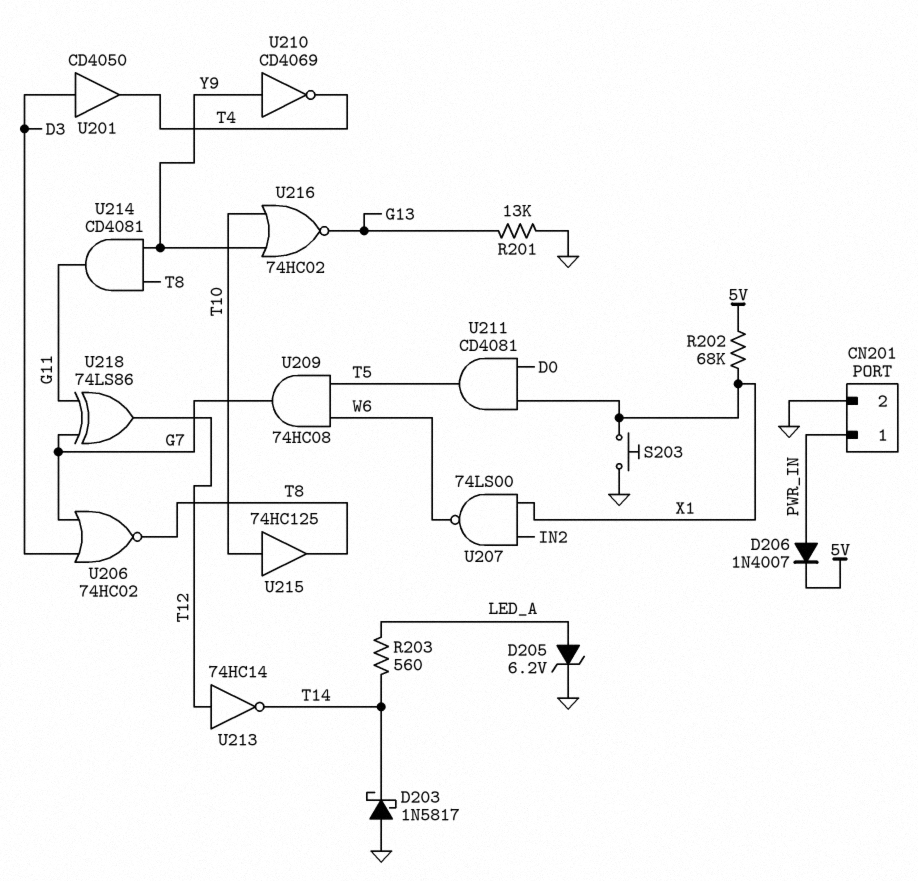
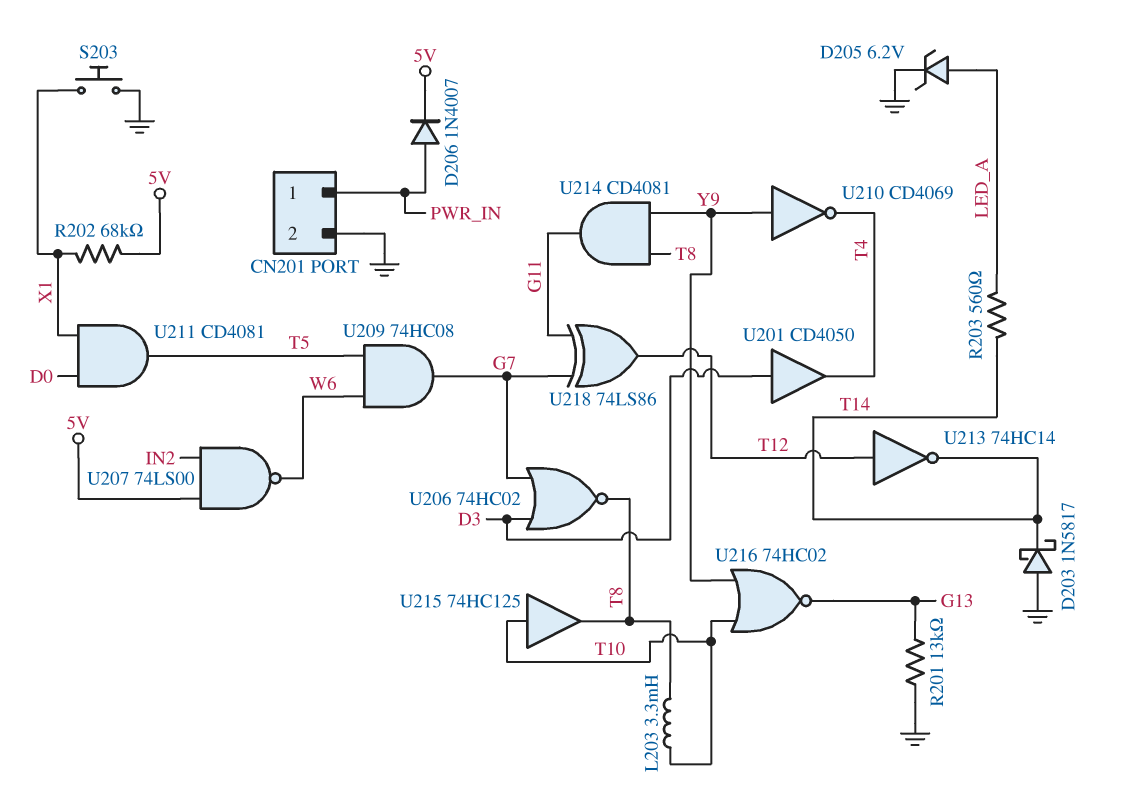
L203: none -> 3.3mH (T8, T10)
U207: NAND 74LS00 (in IN2, in X1, out W6) -> NAND 74LS00 (in 5V, in IN2, out W6)

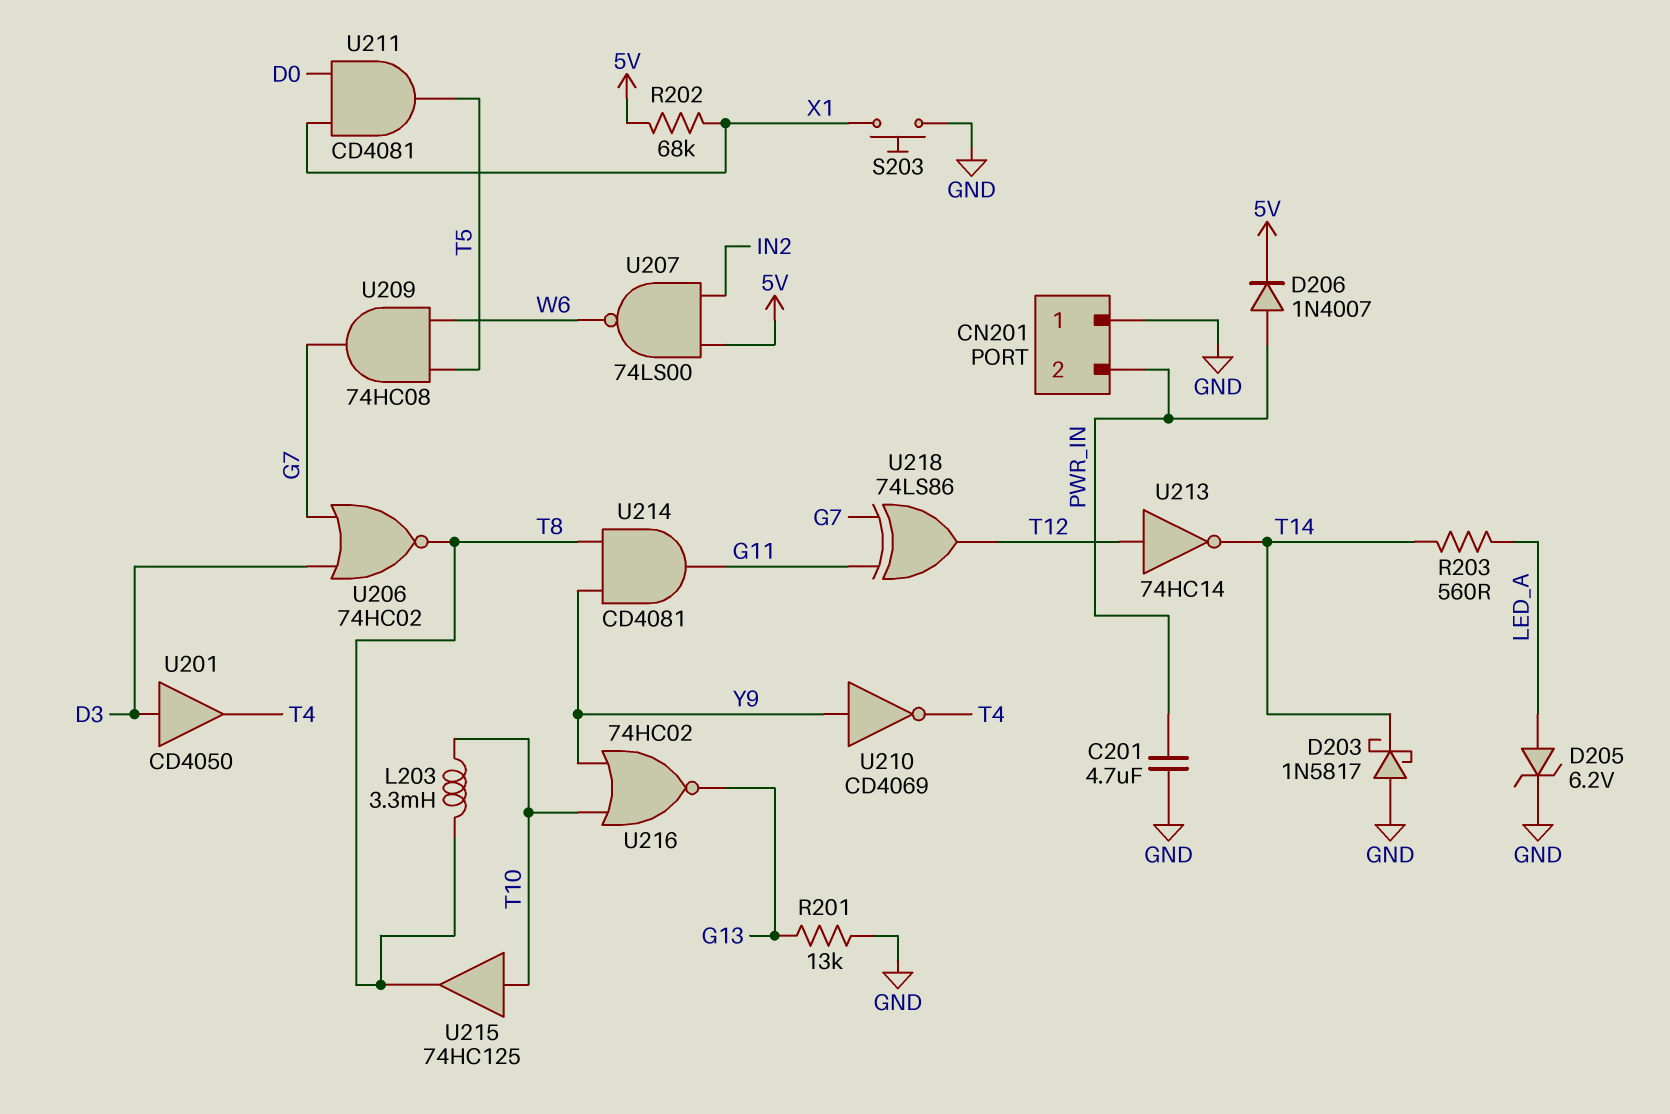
C201: none -> 4.7uF (GND, PWR_IN)
CN201 pin 1: PWR_IN -> GND
CN201 pin 2: GND -> PWR_IN

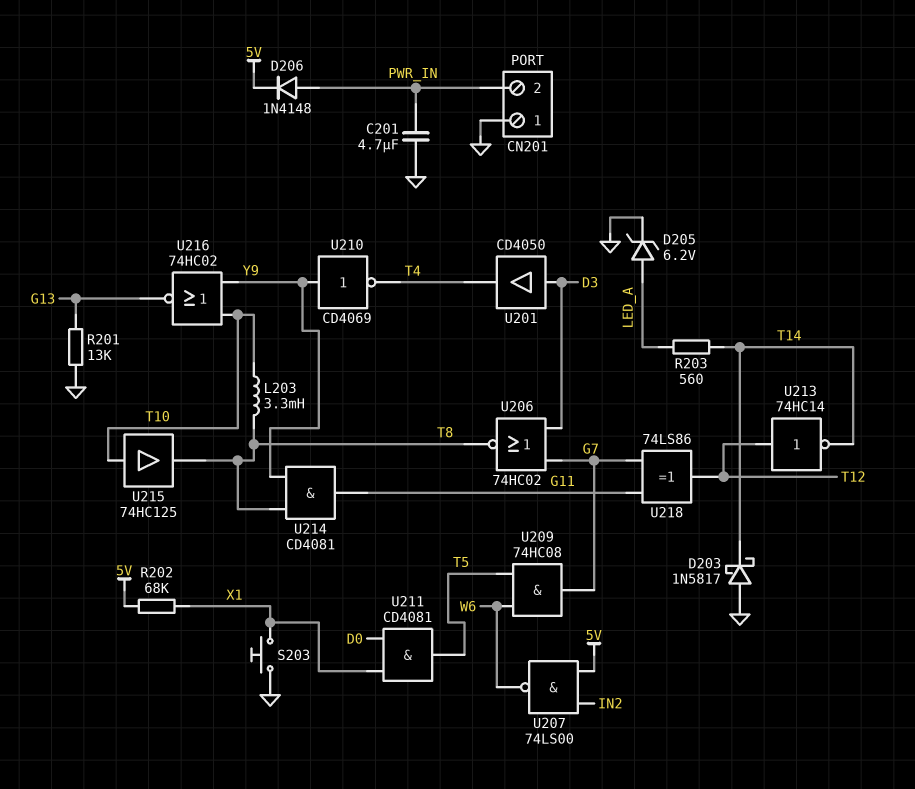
D206: diode 1N4007 (A PWR_IN, K 5V) -> diode 1N4148 (A PWR_IN, K 5V)

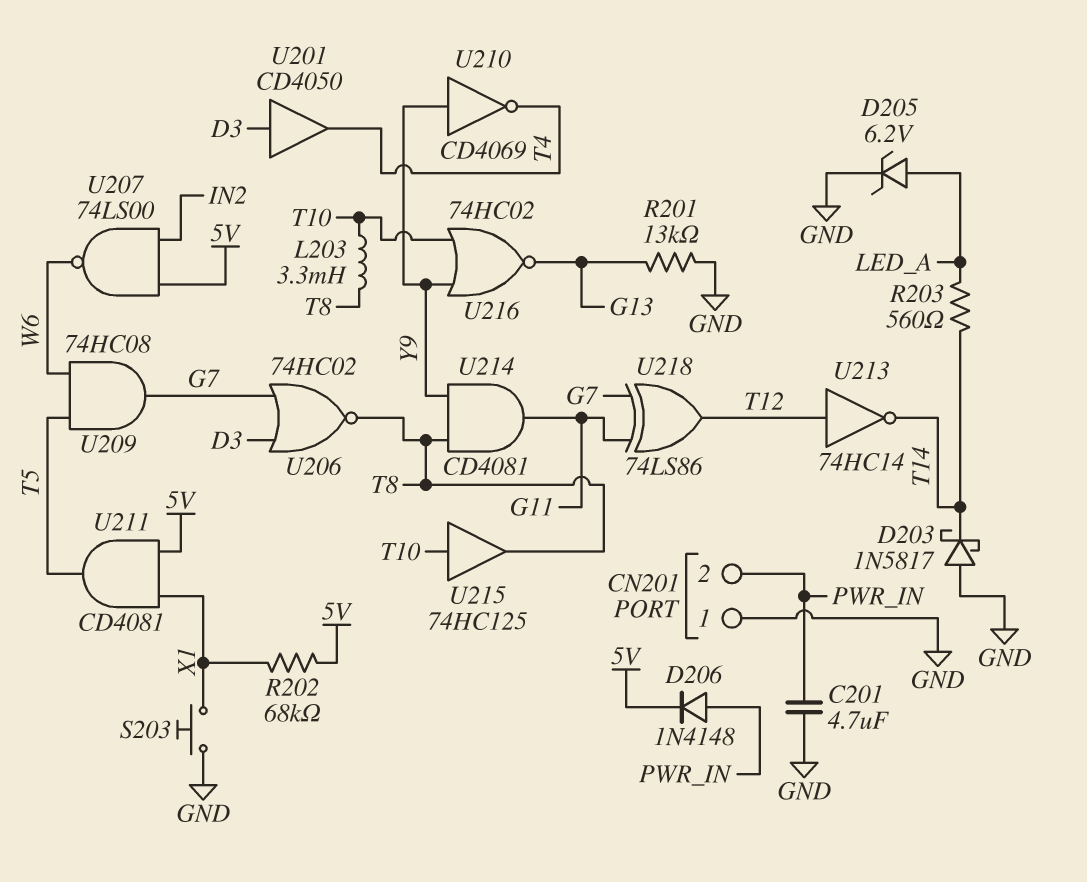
U211: AND CD4081 (in D0, in X1, out T5) -> AND CD4081 (in 5V, in X1, out T5)

